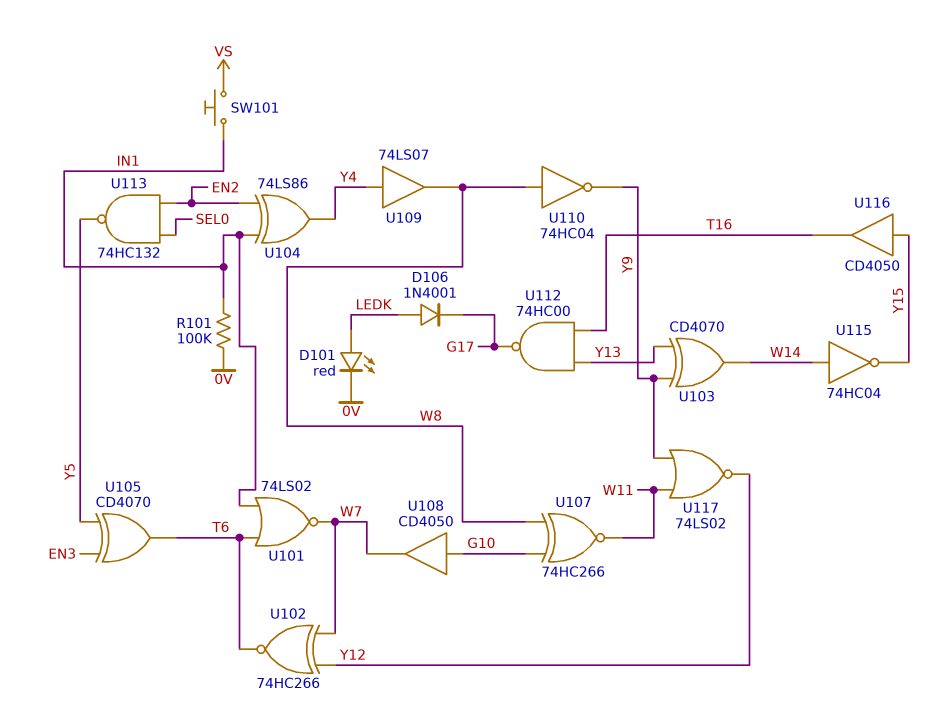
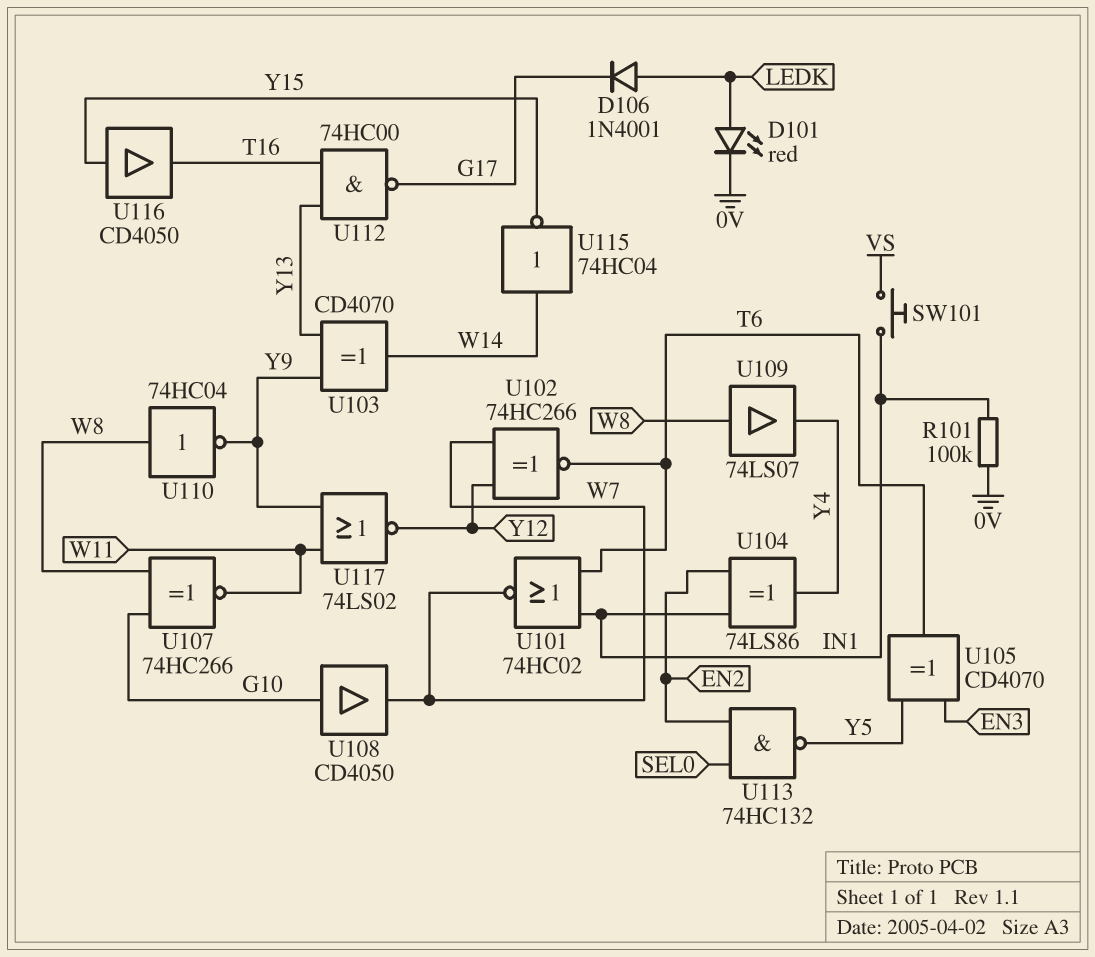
U101: NOR 74LS02 (in IN1, in T6, out W7) -> NOR 74HC02 (in IN1, in T6, out W7)
U109: buffer 74LS07 (in Y4, out W8) -> buffer 74LS07 (in W8, out Y4)

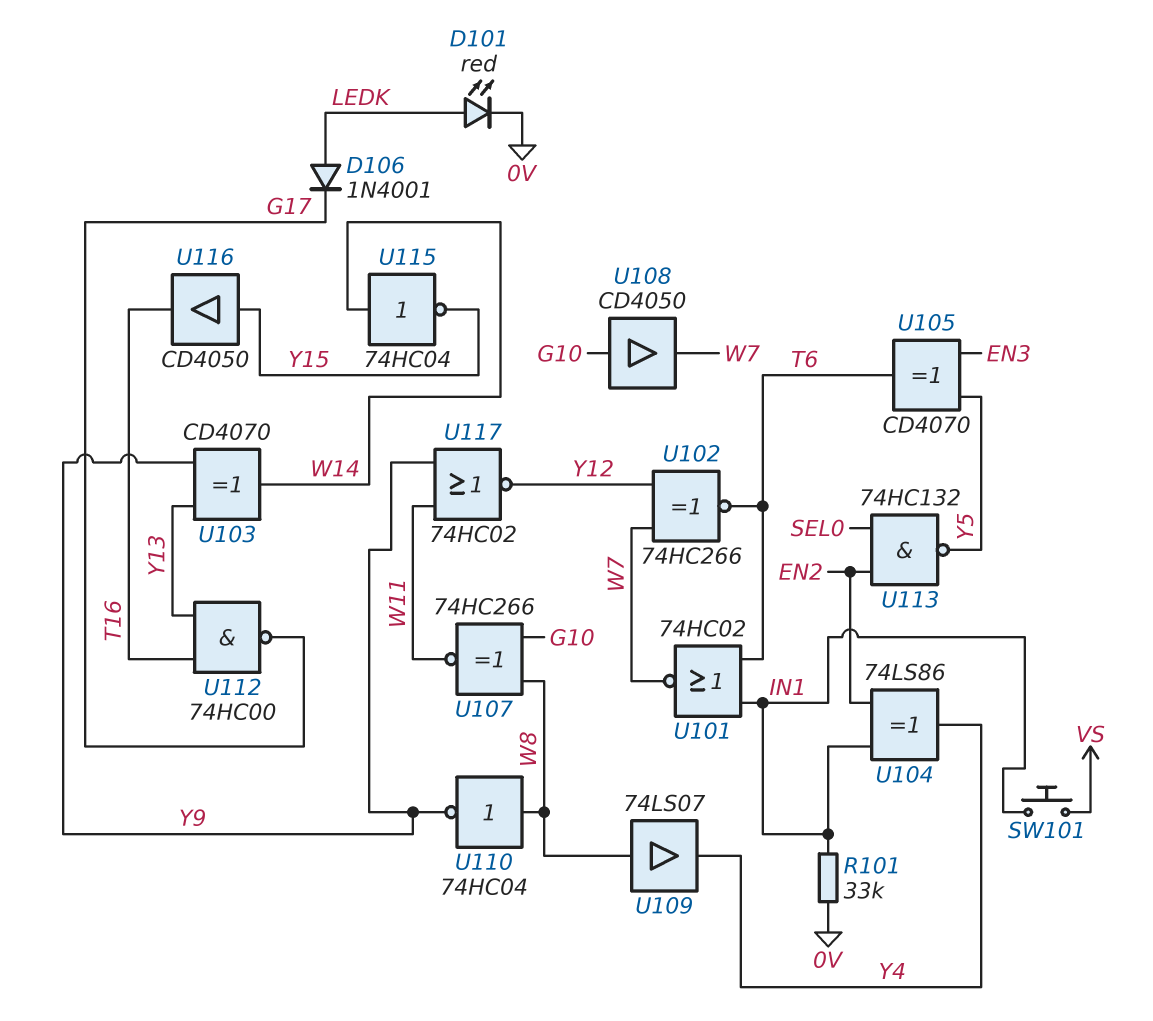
R101: 100k (0V, IN1) -> 33k (0V, IN1)
U117: NOR 74LS02 (in W11, in Y9, out Y12) -> NOR 74HC02 (in W11, in Y9, out Y12)

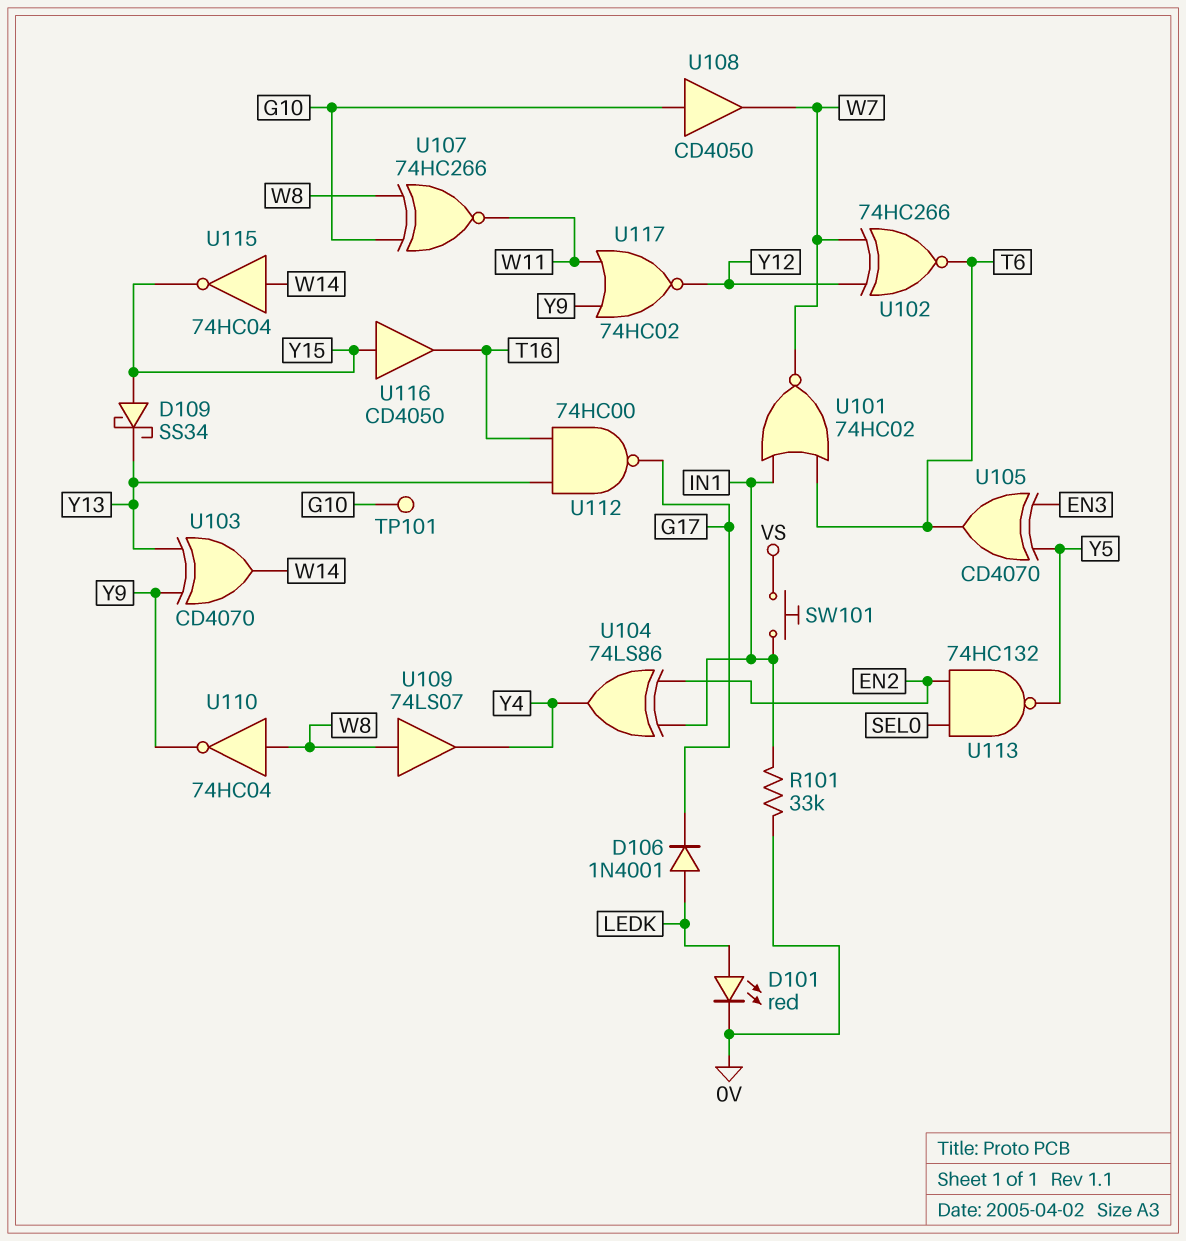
D109: none -> schottky SS34 (A Y15, K Y13)
TP101: none -> test point (G10)

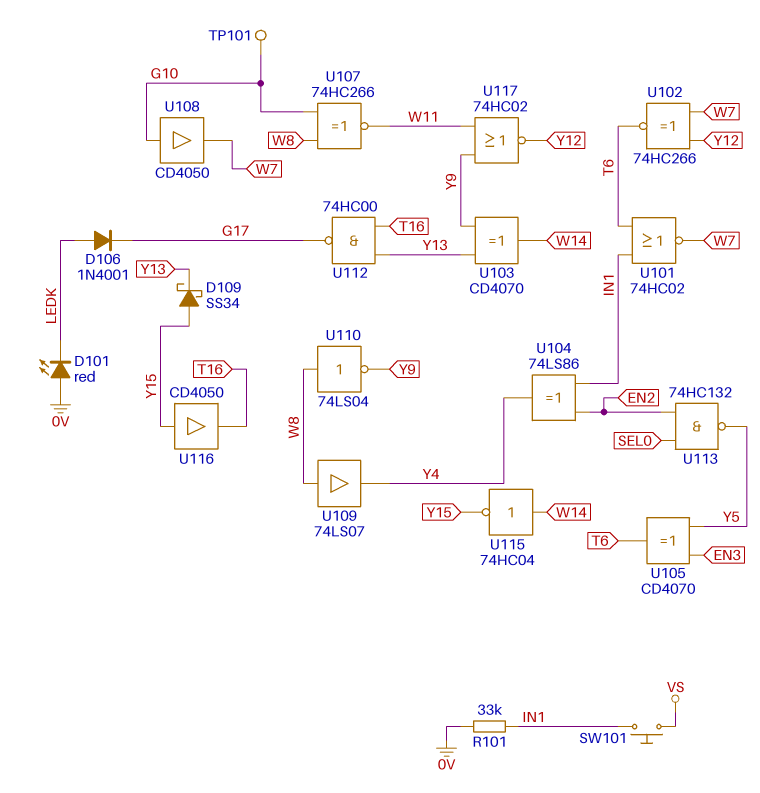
D101: LED red (A LEDK, K 0V) -> LED red (A 0V, K LEDK)
U110: NOT 74HC04 (in W8, out Y9) -> NOT 74LS04 (in W8, out Y9)

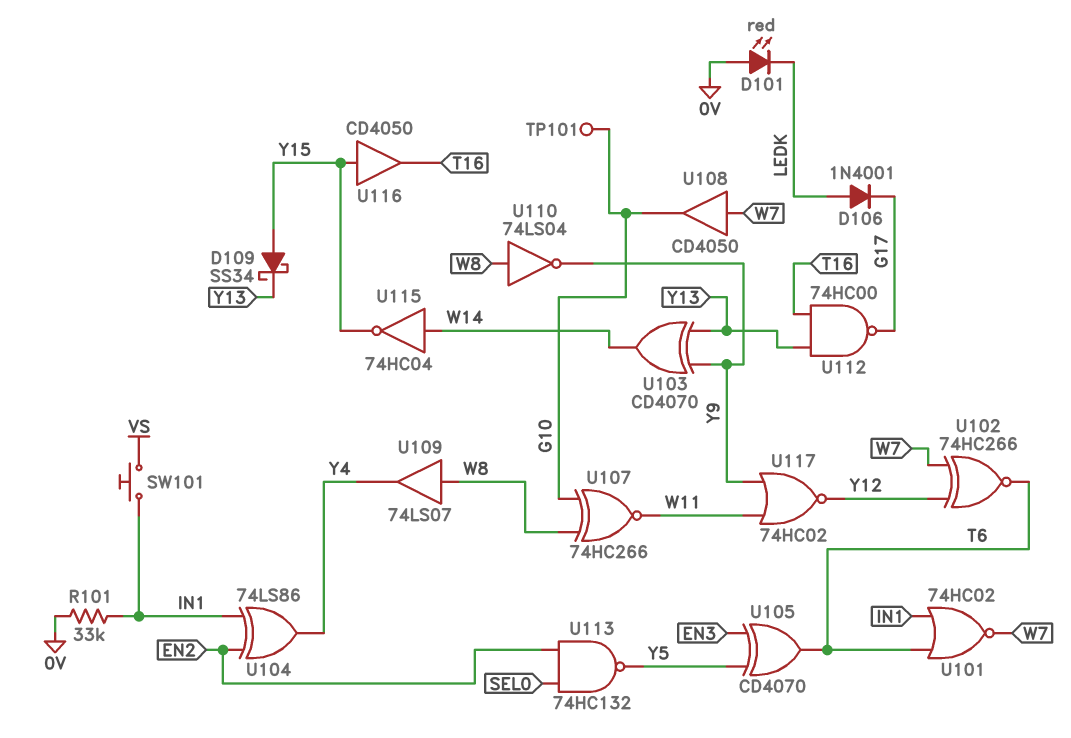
U108: buffer CD4050 (in G10, out W7) -> buffer CD4050 (in W7, out G10)

